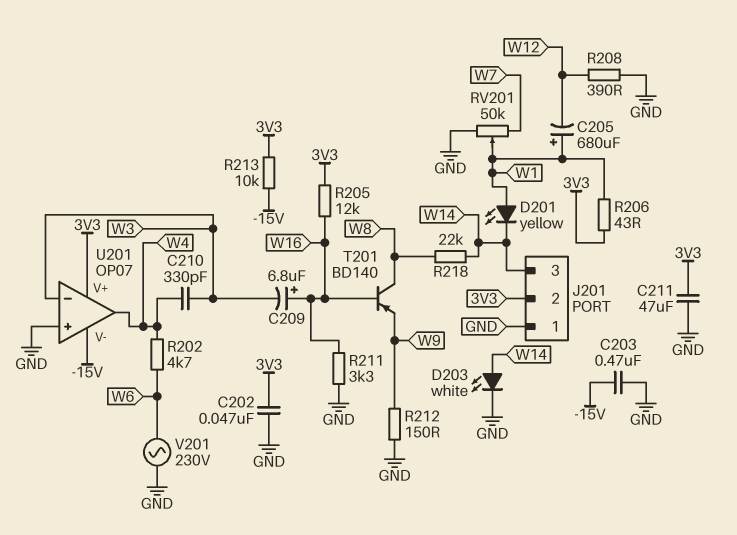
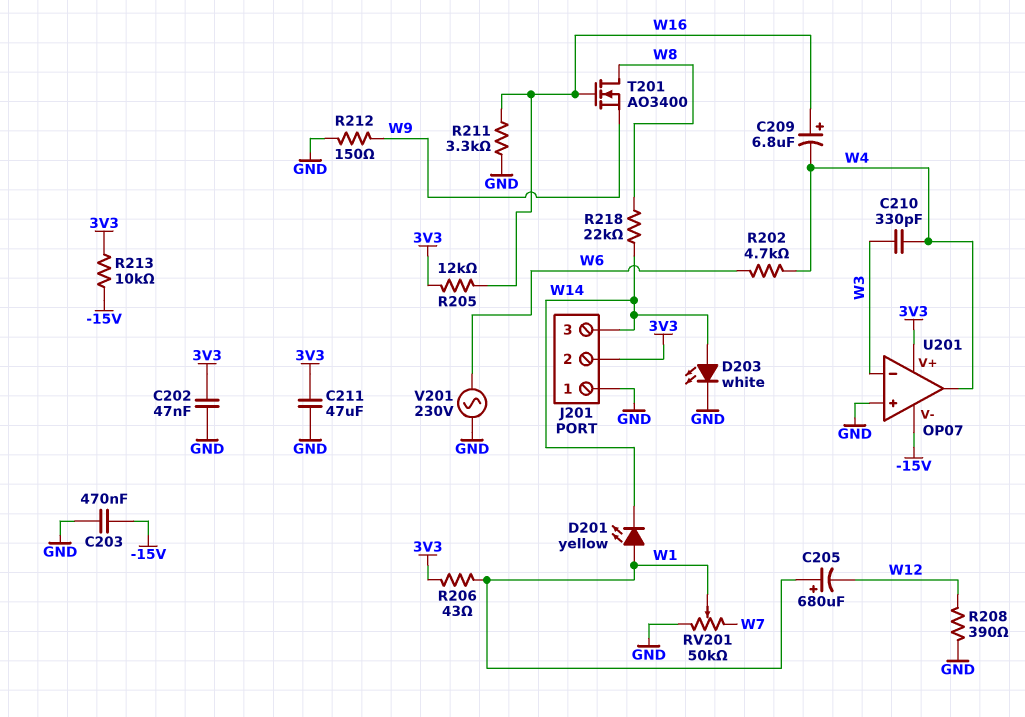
C209: 6.8uF (plus W16, minus W3) -> 6.8uF (plus W16, minus W4)
T201: PNP BD140 (B W16, C W8, E W9) -> NMOS AO3400 (G W16, D W8, S W9)

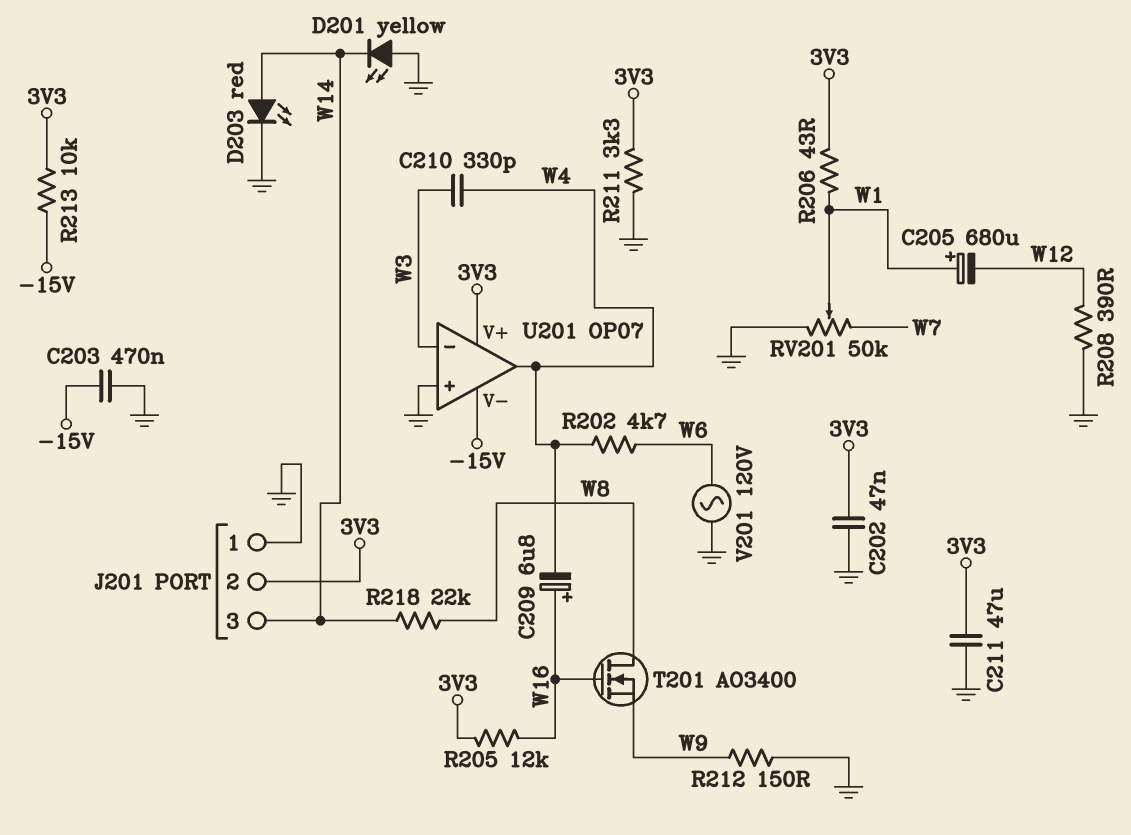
D201: LED yellow (A W1, K W14) -> LED yellow (A GND, K W14)
D203: LED white (A W14, K GND) -> LED red (A W14, K GND)
R211: 3.3k (GND, W16) -> 3.3k (3V3, GND)
V201: AC 230V (GND, W6) -> AC 120V (GND, W6)

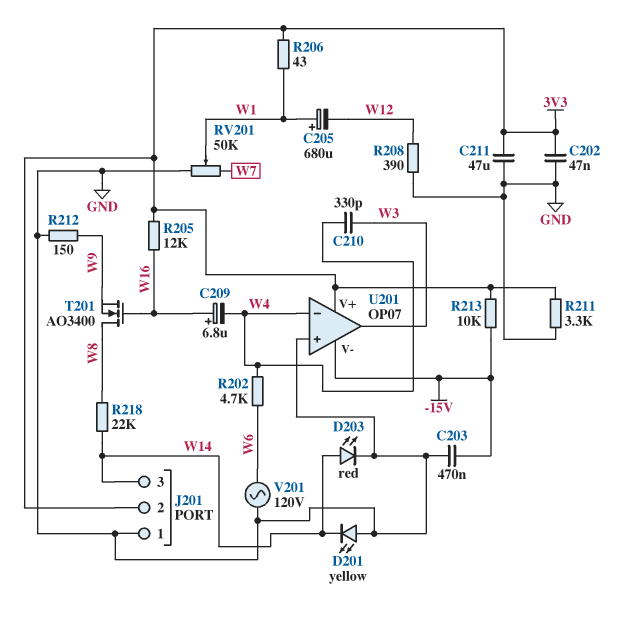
U201 pin in-: W3 -> W4
U201 pin out: W4 -> W3

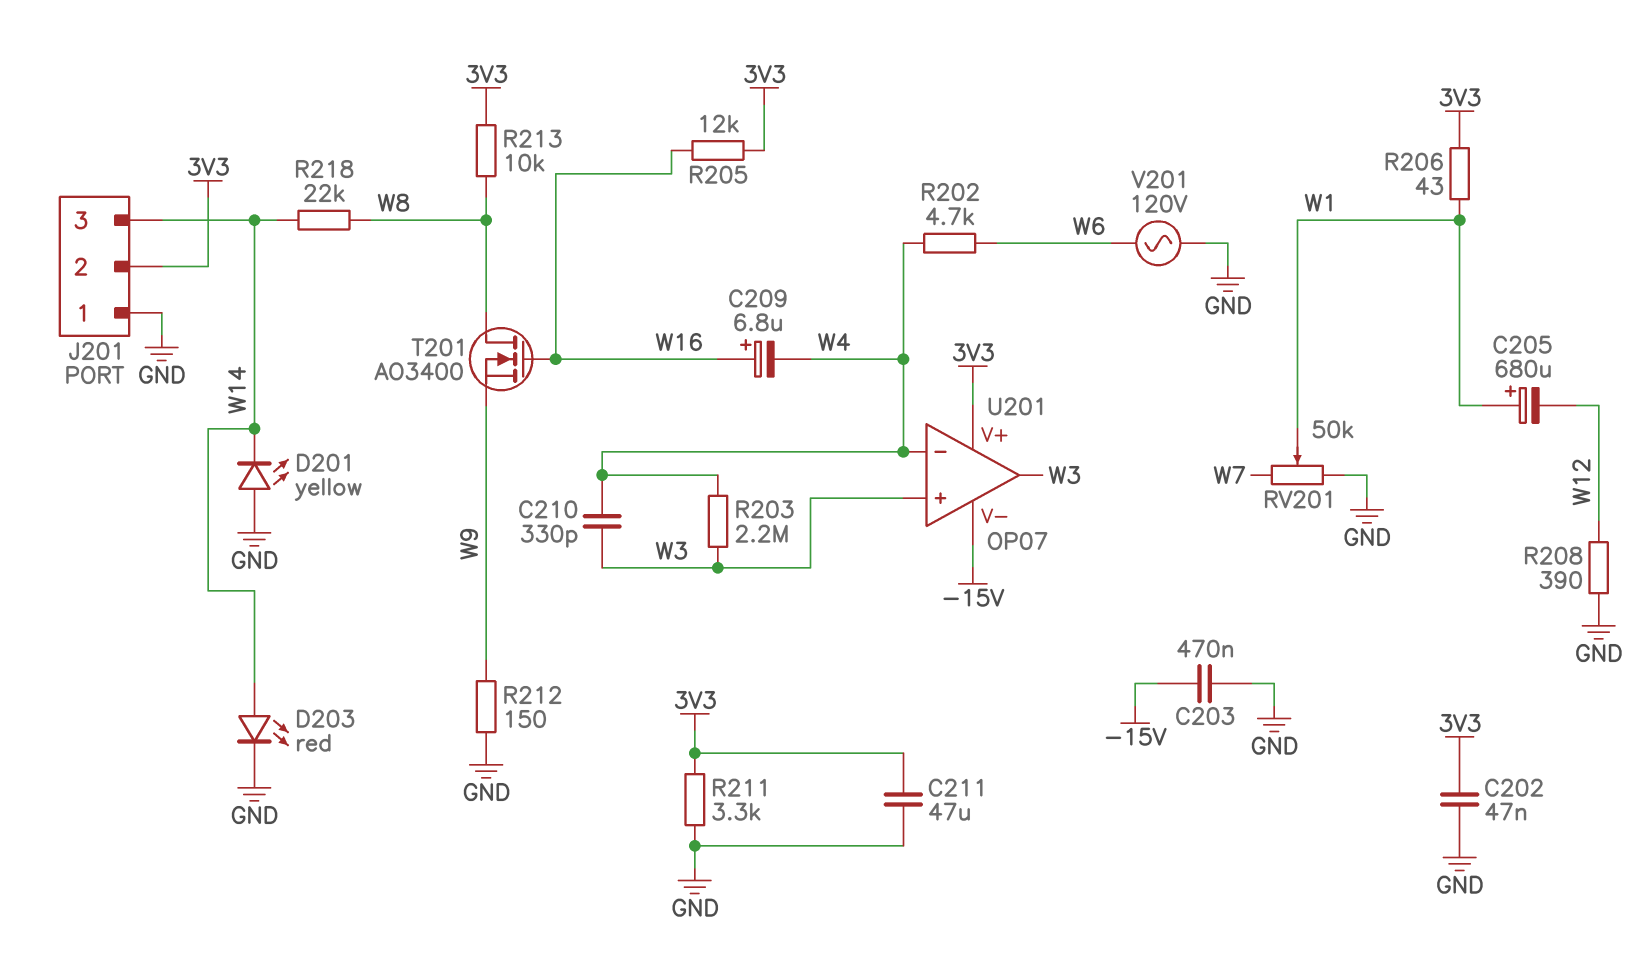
R203: none -> 2.2M (W3, W4)
R213: 10k (-15V, 3V3) -> 10k (3V3, W8)
U201 pin in+: GND -> W3

